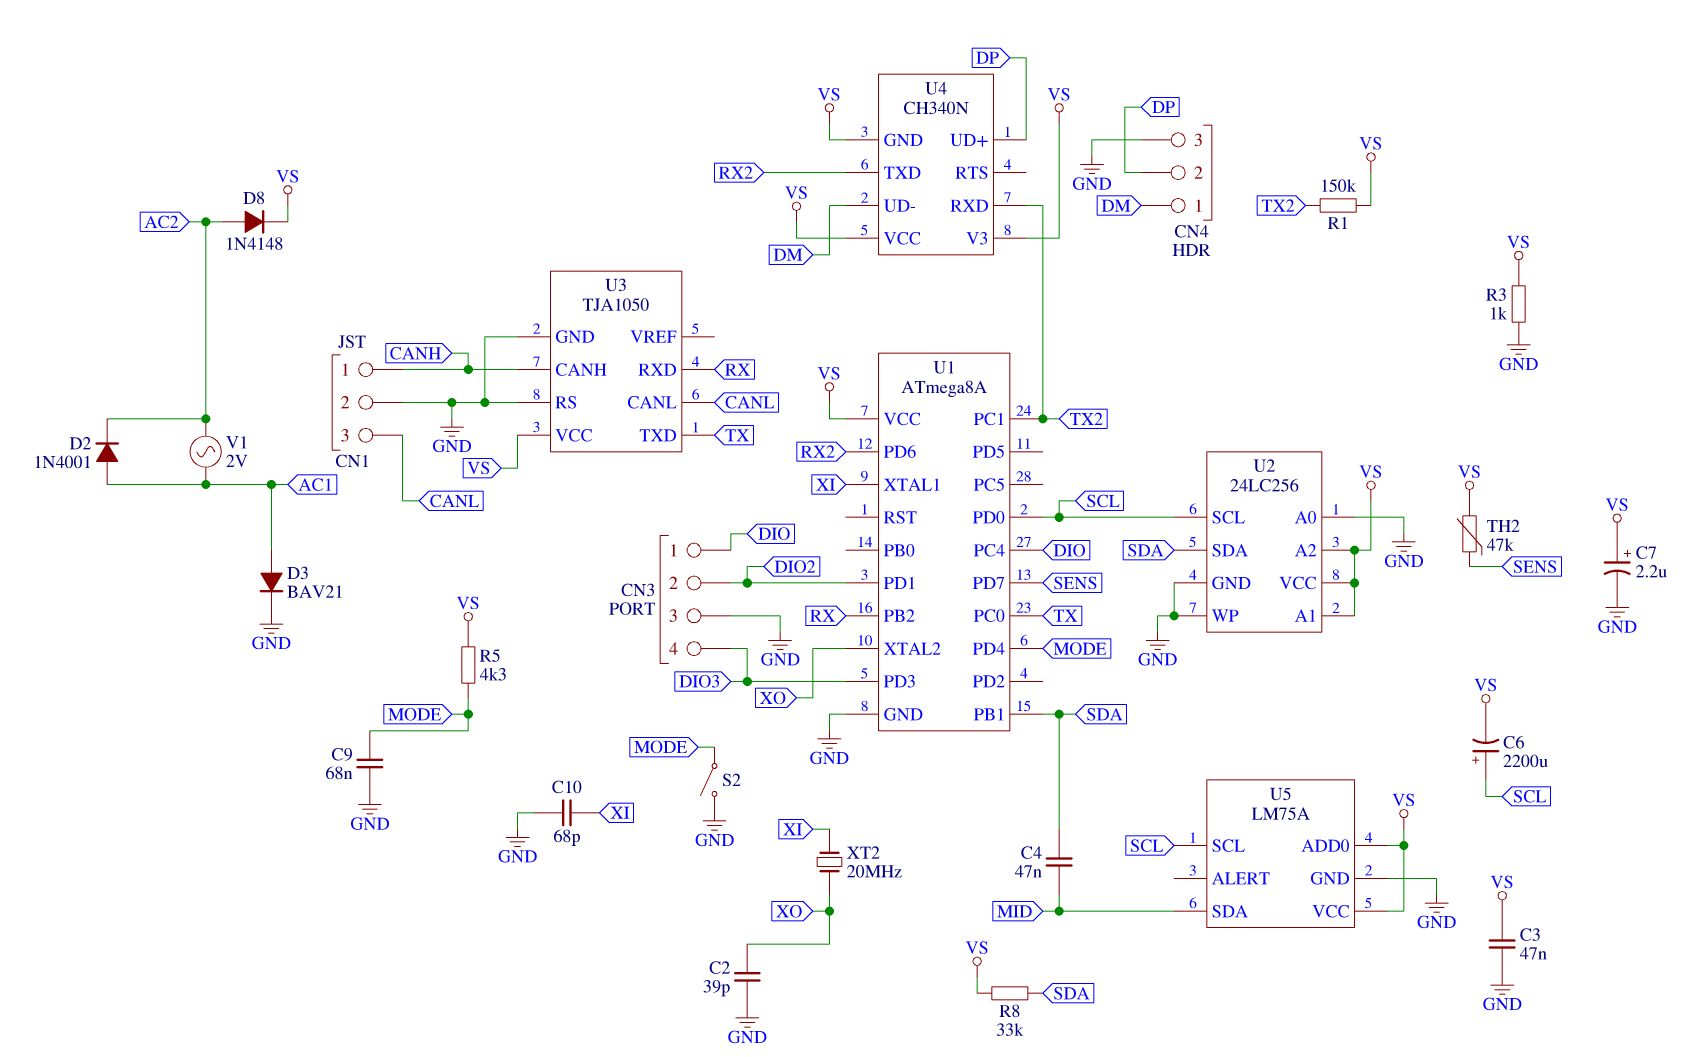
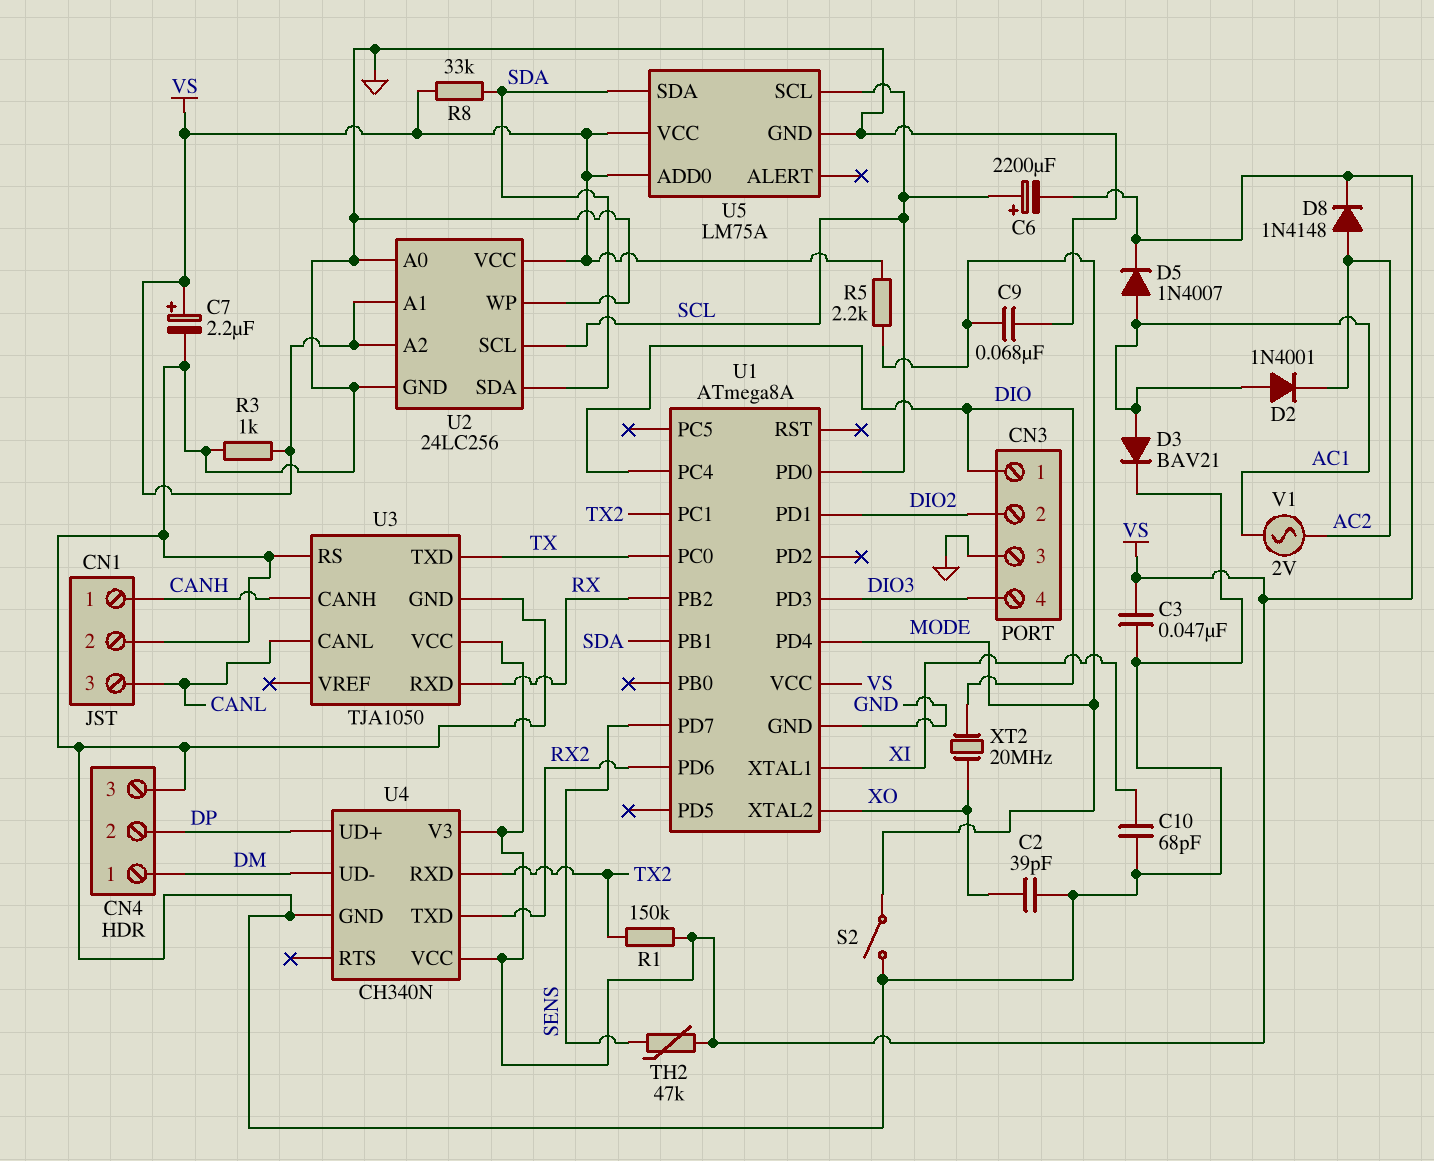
C4: 47nF (MID, SDA) -> none
D5: none -> diode 1N4007 (A AC1, K VS)
R5: 4.3k (MODE, VS) -> 2.2k (MODE, VS)
U4 pin GND: VS -> GND
U5 pin SDA: MID -> SDA
XT2: 20MHz (XI, XO) -> 20MHz (DIO, XO)

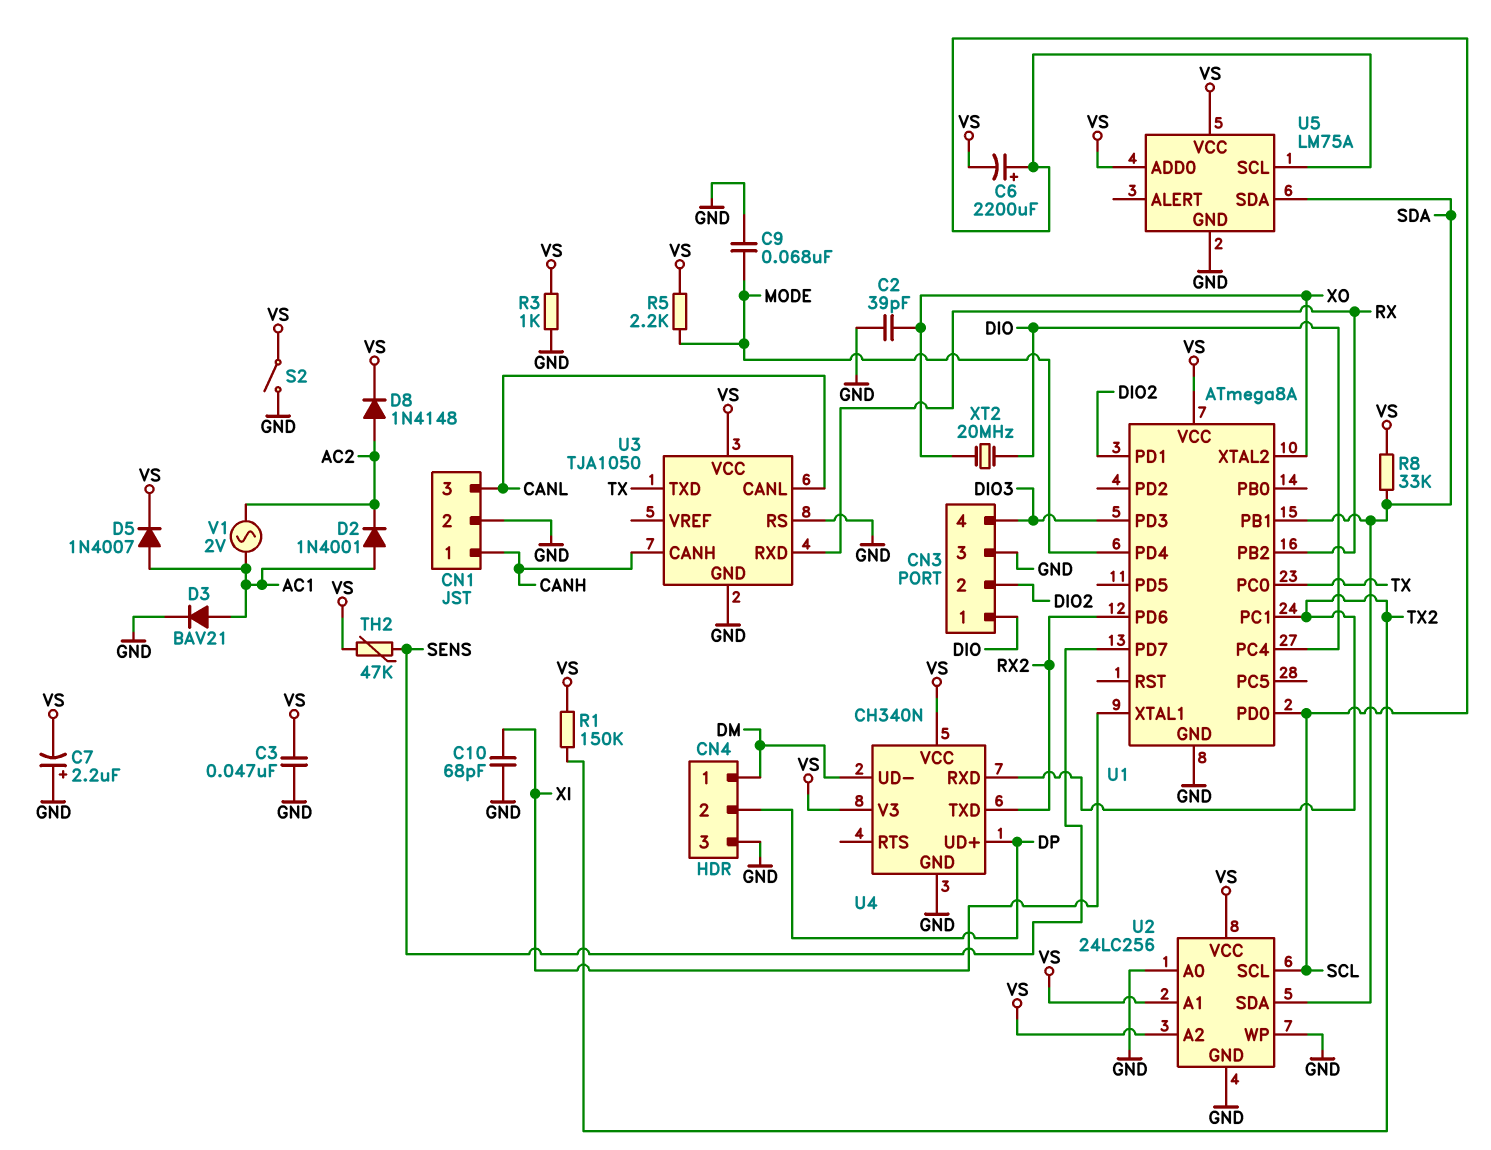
C7: 2.2uF (plus VS, minus GND) -> 2.2uF (plus GND, minus VS)
S2: switch (GND, MODE) -> switch (GND, VS)

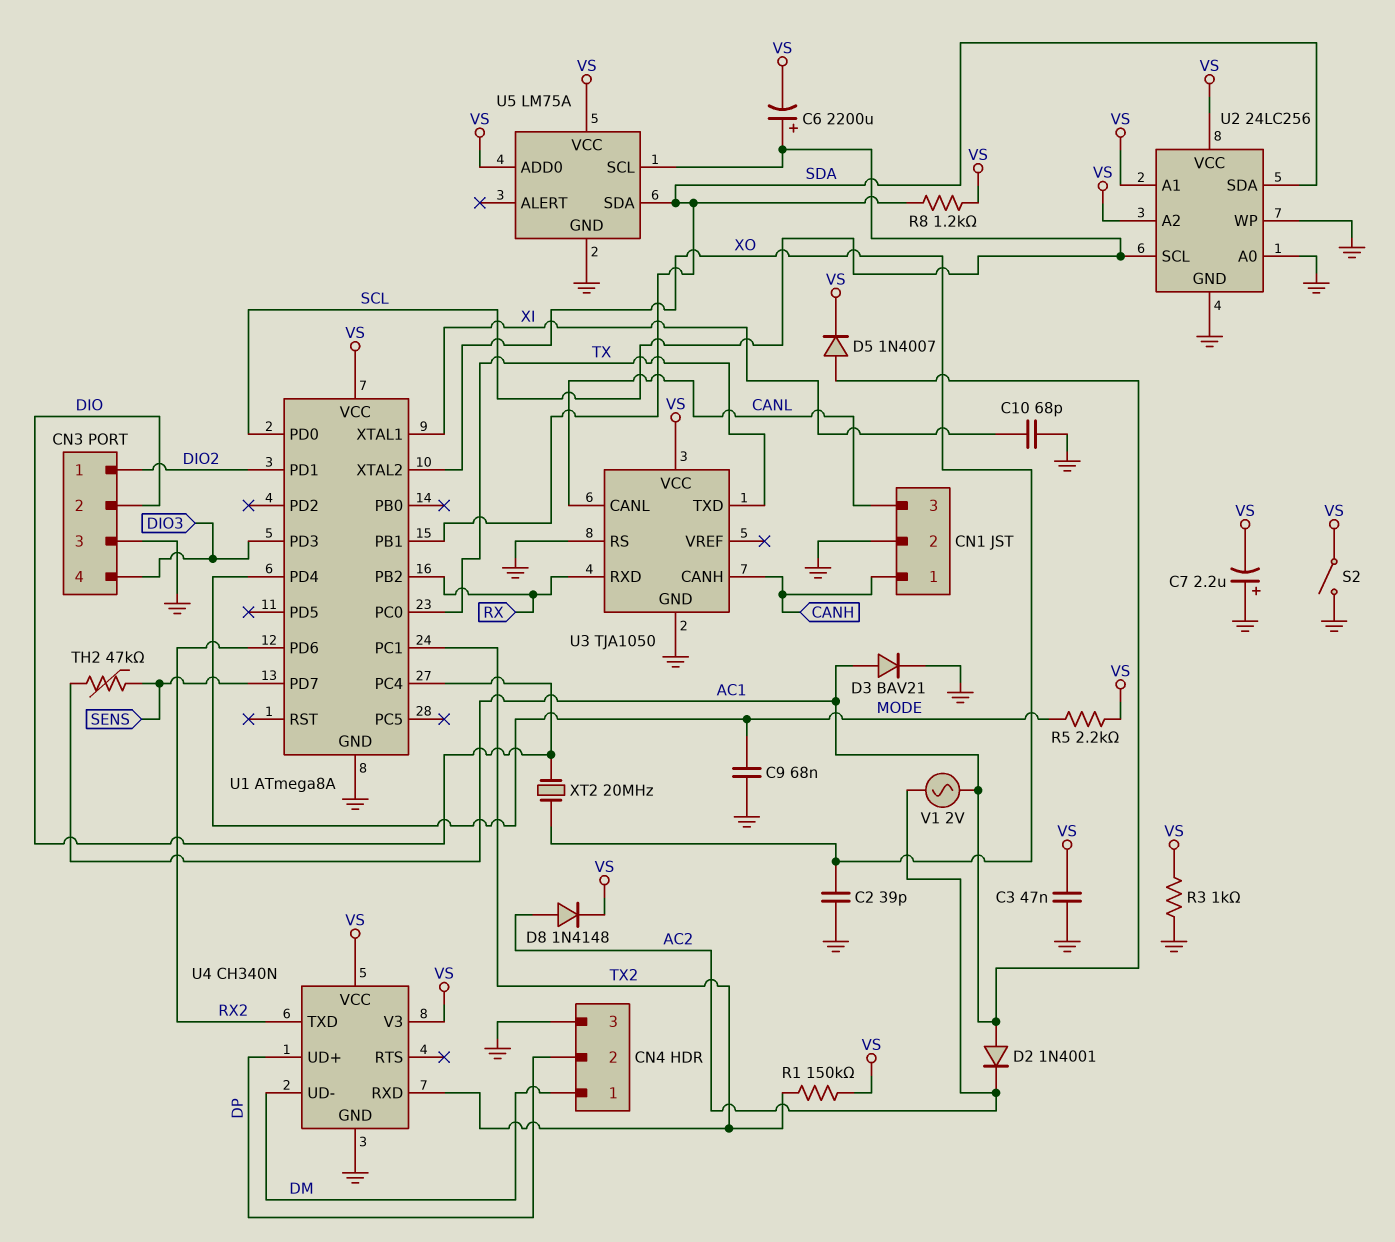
CN3 pin 1: DIO -> DIO2
CN3 pin 2: DIO2 -> DIO
R8: 33k (SDA, VS) -> 1.2k (SDA, VS)
TH2: 47k (SENS, VS) -> 47k (AC1, SENS)

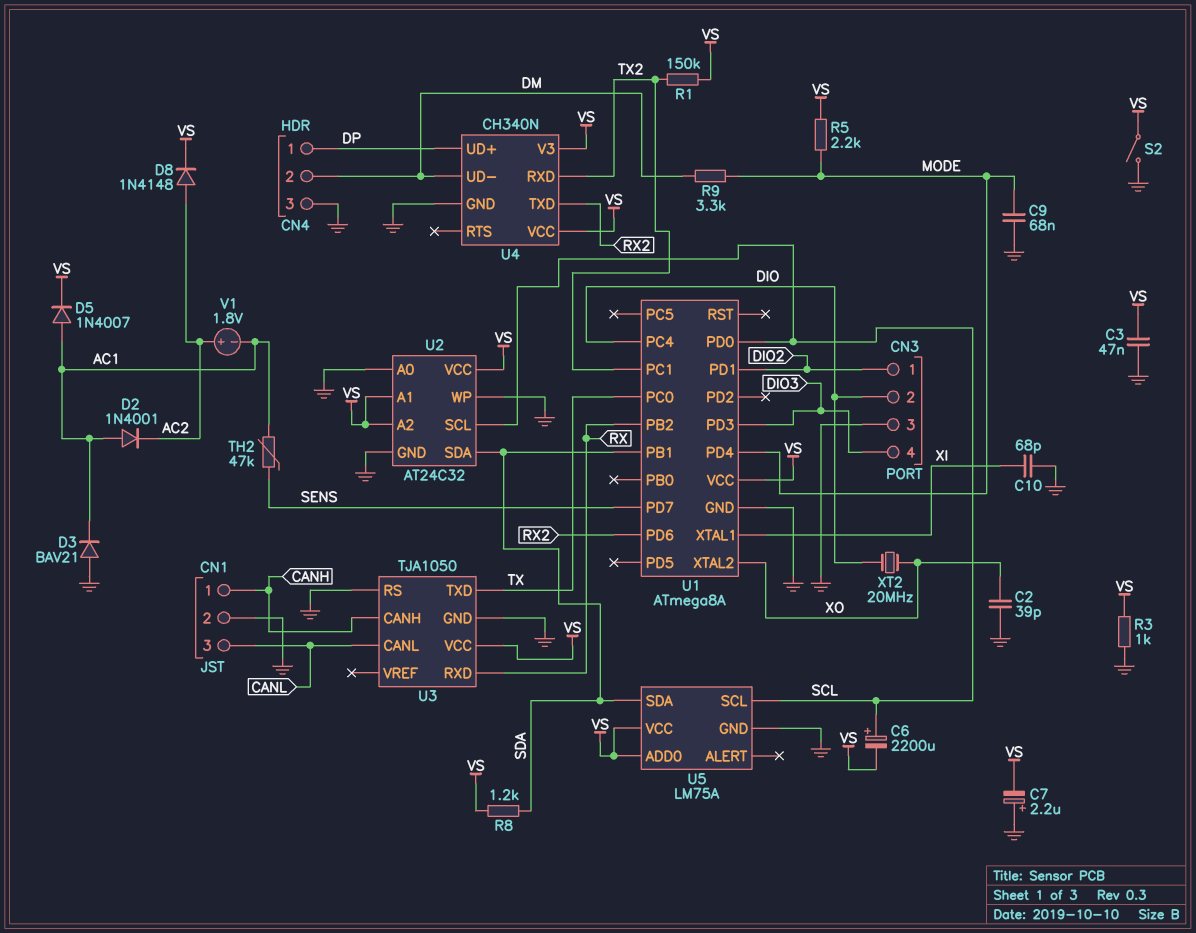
CN4 pin 1: DM -> DP
CN4 pin 2: DP -> DM
D3: diode BAV21 (A AC1, K GND) -> diode BAV21 (A GND, K AC1)
R9: none -> 3.3k (DM, MODE)
U2: 24LC256 -> AT24C32
V1: AC 2V (AC1, AC2) -> 1.8V (plus AC2, minus AC1)

